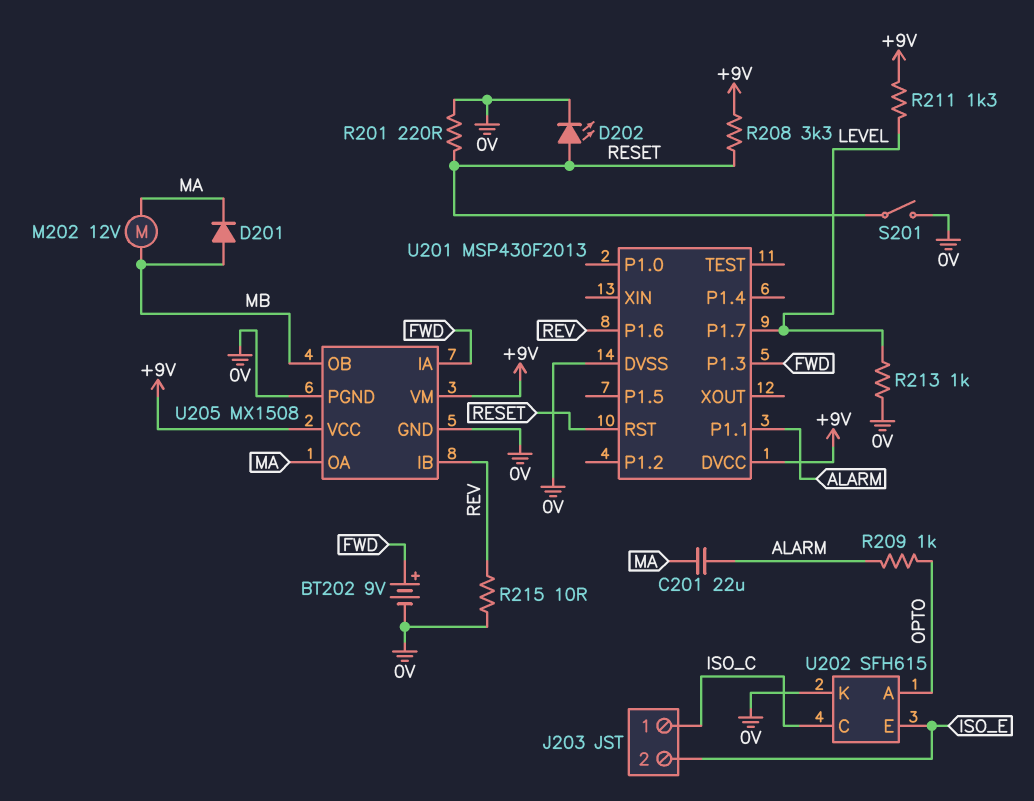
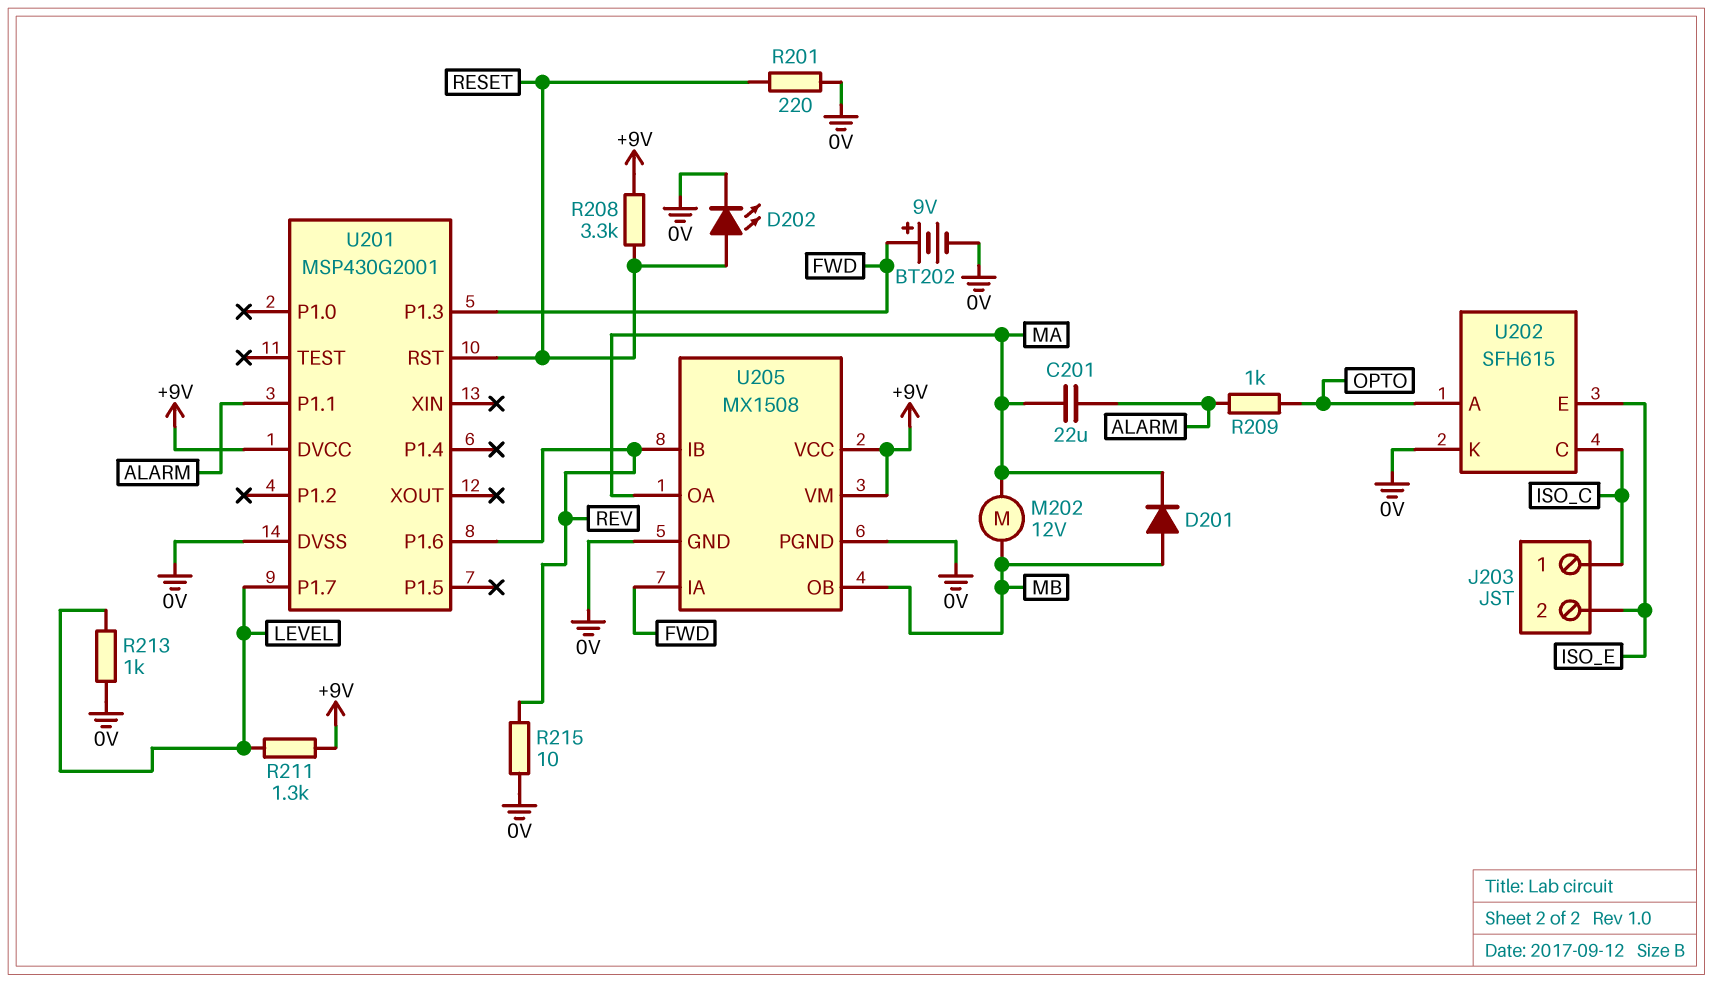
S201: switch (0V, RESET) -> none
U201: MSP430F2013 -> MSP430G2001

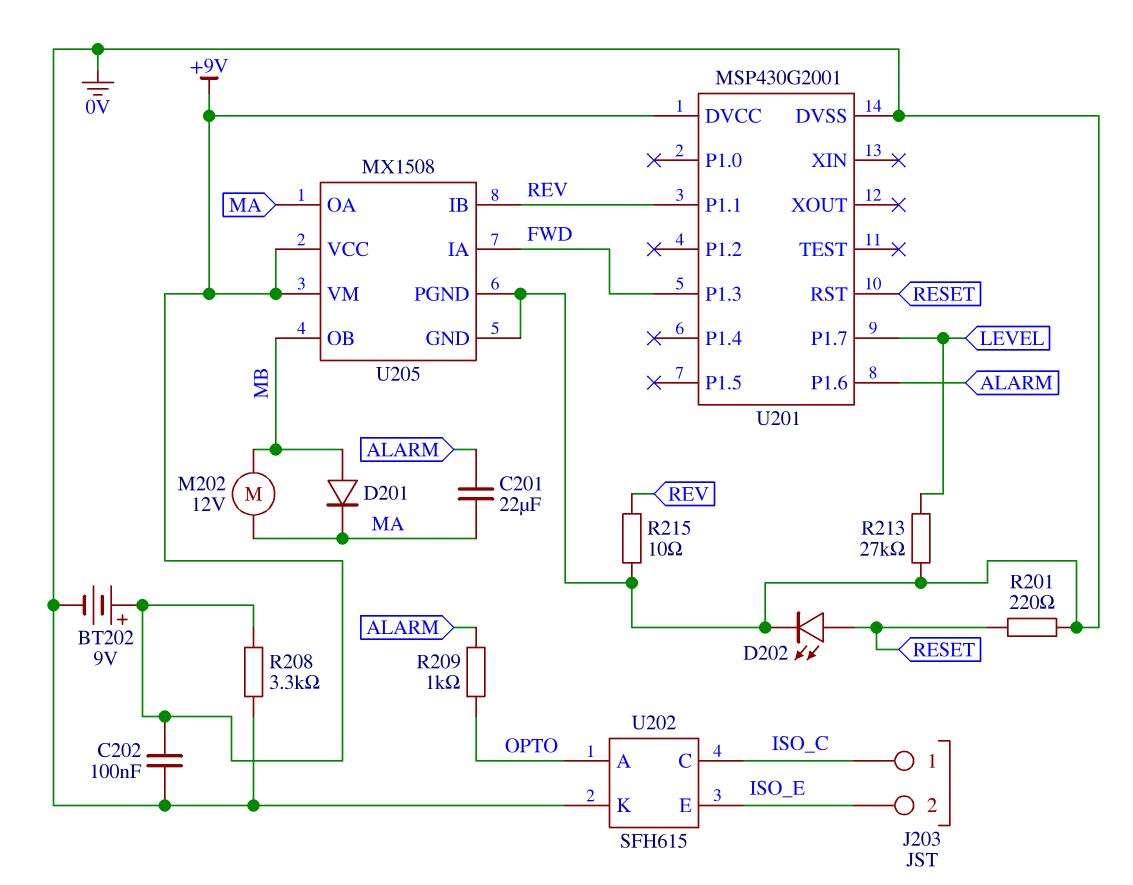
BT202: 9V (plus FWD, minus 0V) -> 9V (plus +9V, minus 0V)
C202: none -> 100nF (+9V, 0V)
R208: 3.3k (+9V, RESET) -> 3.3k (+9V, 0V)
R211: 1.3k (+9V, LEVEL) -> none
R213: 1k (0V, LEVEL) -> 27k (0V, LEVEL)
U201 pin P1.1: ALARM -> REV
U201 pin P1.6: REV -> ALARM

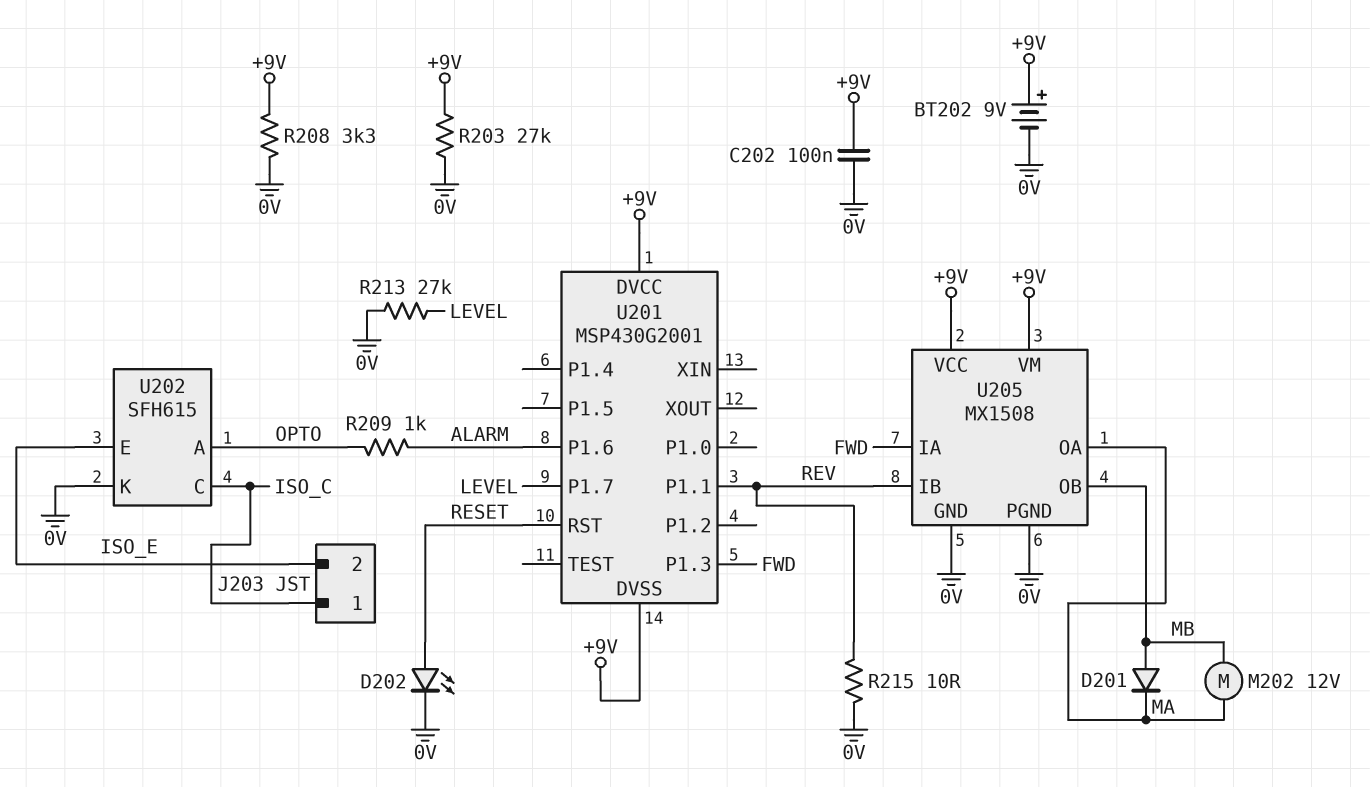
C201: 22uF (ALARM, MA) -> none
R201: 220 (0V, RESET) -> none
R203: none -> 27k (+9V, 0V)
U201 pin DVSS: 0V -> +9V

